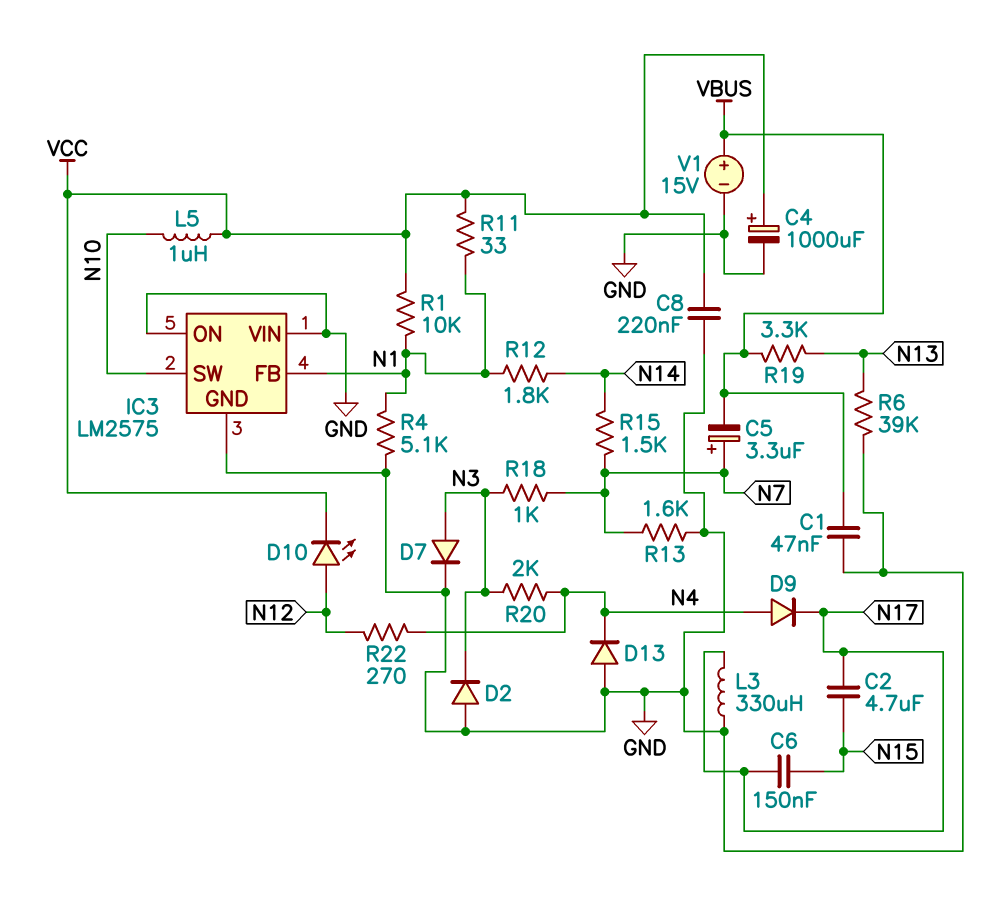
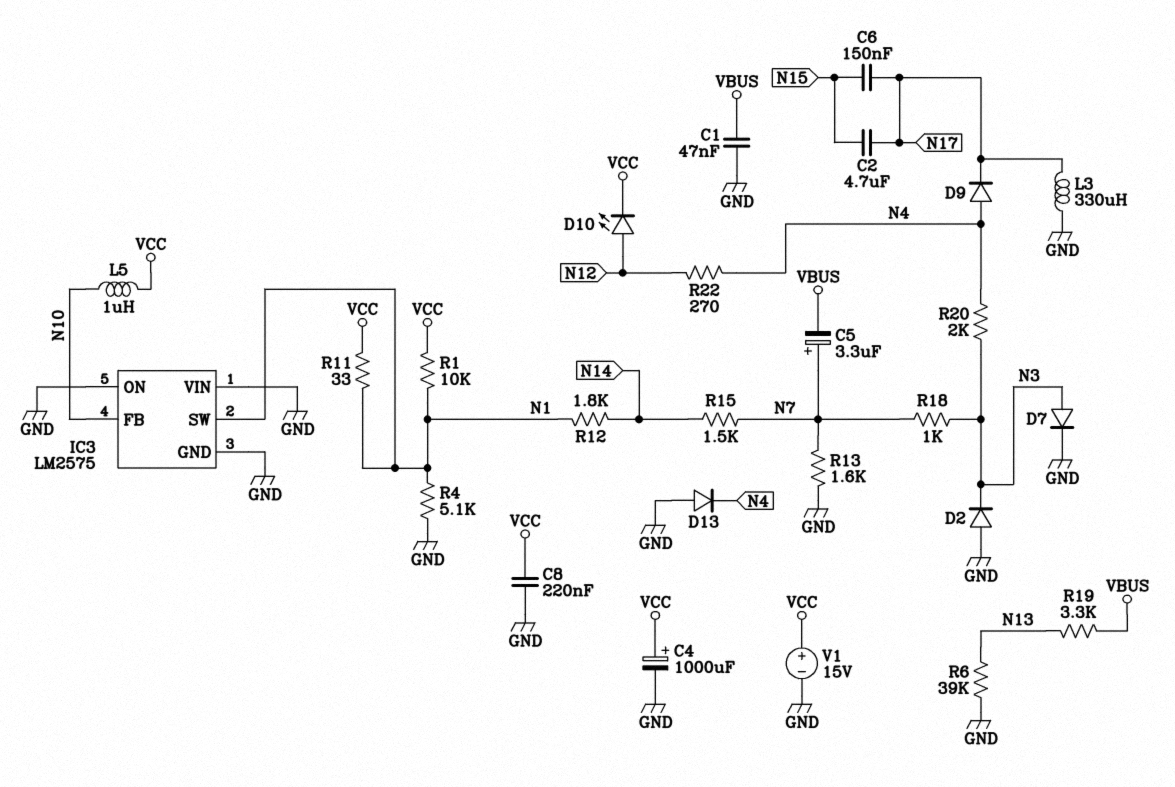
IC3 pin FB: N1 -> N10
IC3 pin SW: N10 -> N1
V1: 15V (plus VBUS, minus GND) -> 15V (plus VCC, minus GND)

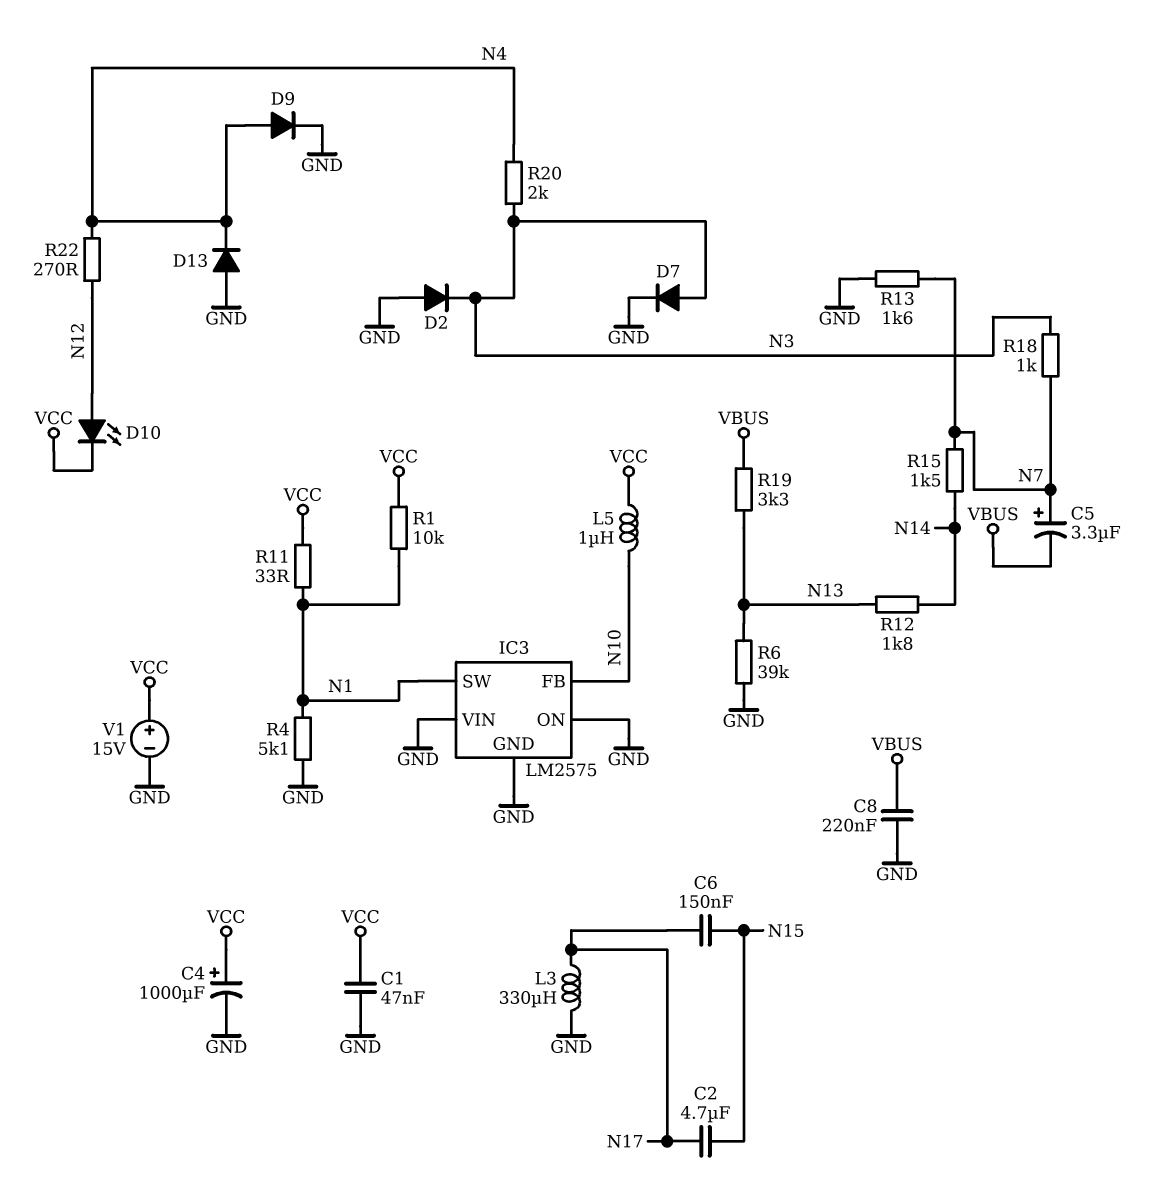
C1: 47nF (GND, VBUS) -> 47nF (GND, VCC)
C8: 220nF (GND, VCC) -> 220nF (GND, VBUS)
D9: diode (A N4, K N17) -> diode (A N4, K GND)
R12: 1.8k (N1, N14) -> 1.8k (N13, N14)

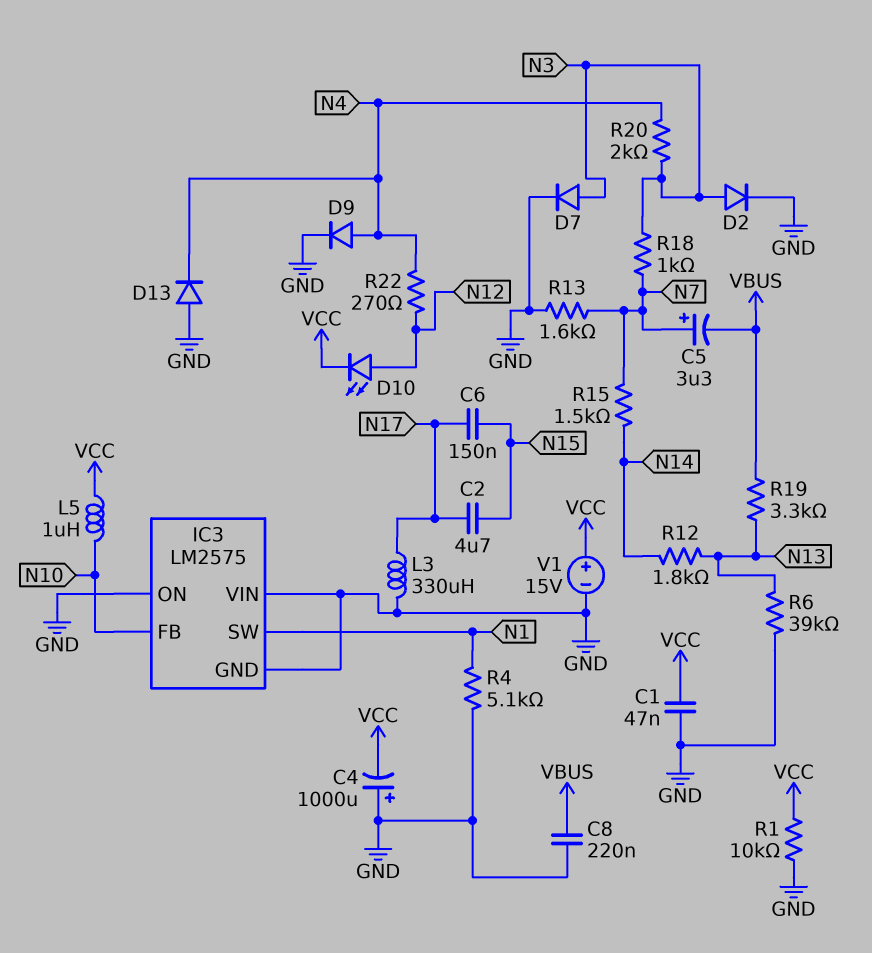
C4: 1000uF (plus VCC, minus GND) -> 1000uF (plus GND, minus VCC)
D2: diode (A GND, K N3) -> diode (A N3, K GND)
R1: 10k (N1, VCC) -> 10k (GND, VCC)
R11: 33 (N1, VCC) -> none

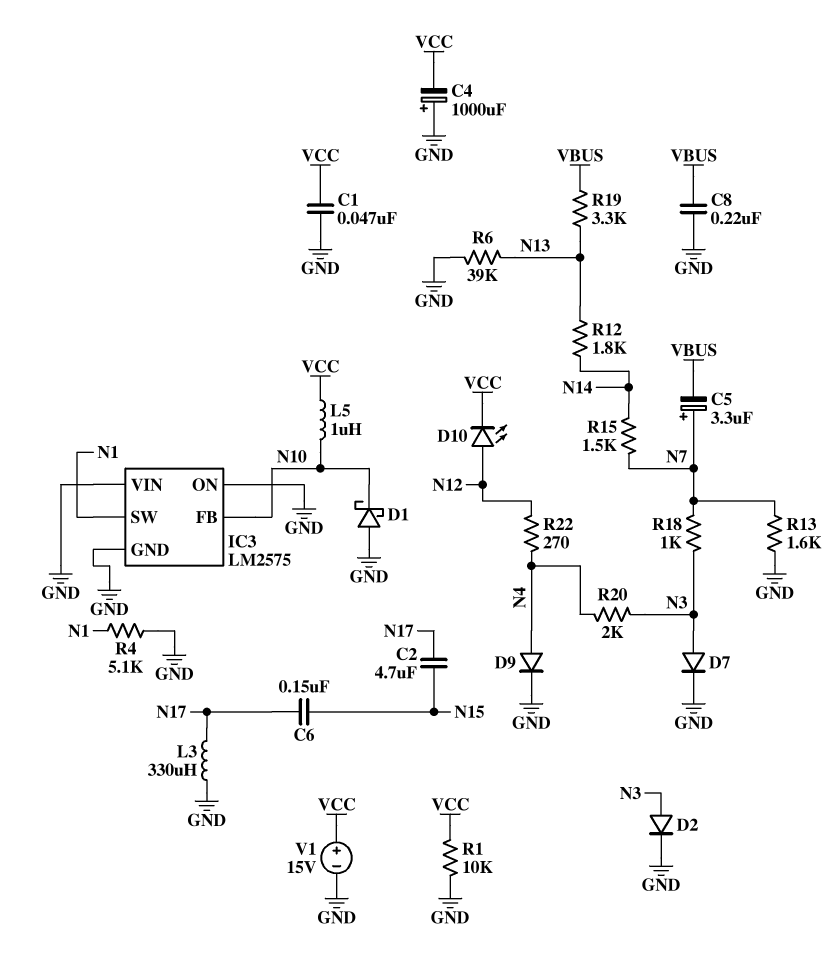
D1: none -> schottky (A GND, K N10)
D13: diode (A GND, K N4) -> none

